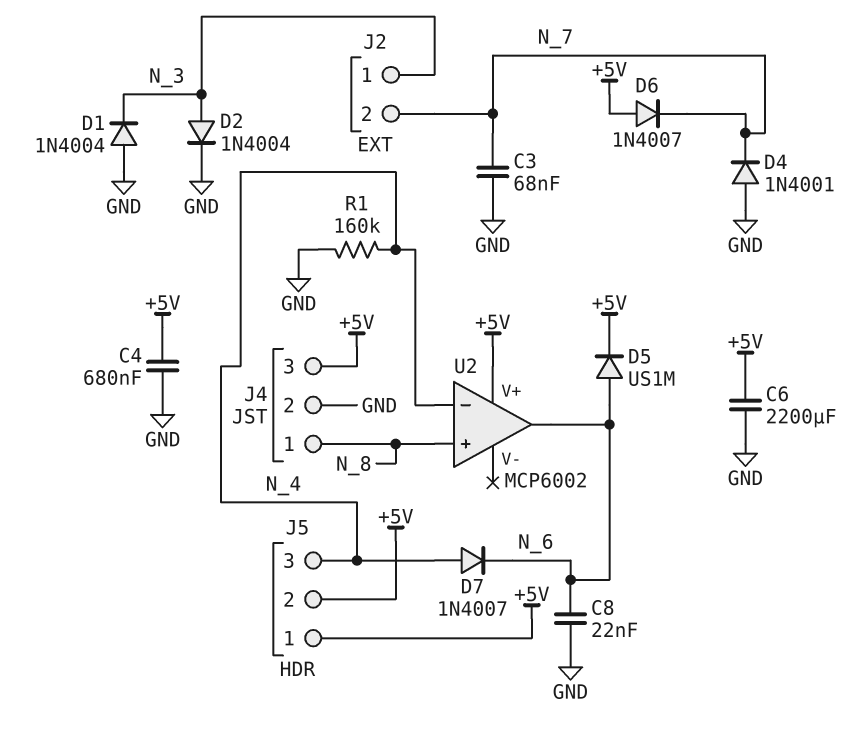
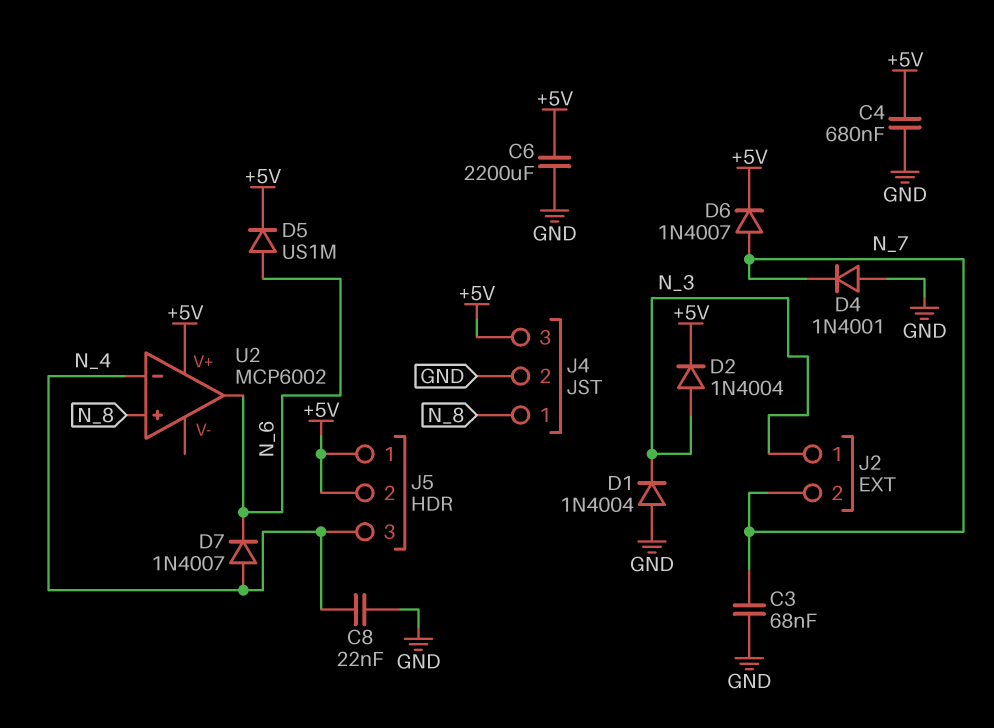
C8: 22nF (GND, N_6) -> 22nF (GND, N_4)
D2: diode 1N4004 (A N_3, K GND) -> diode 1N4004 (A N_3, K +5V)
D6: diode 1N4007 (A +5V, K N_7) -> diode 1N4007 (A N_7, K +5V)
R1: 160k (GND, N_4) -> none

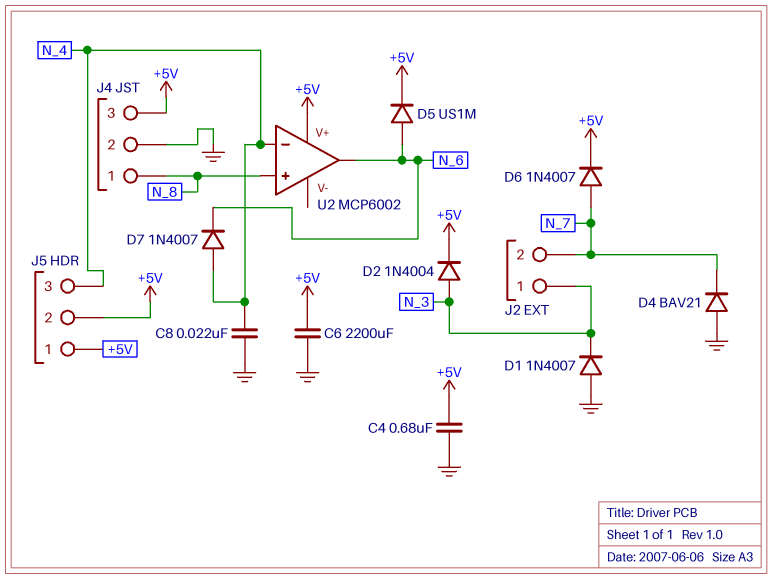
C3: 68nF (GND, N_7) -> none
D1: diode 1N4004 (A GND, K N_3) -> diode 1N4007 (A GND, K N_3)
D4: diode 1N4001 (A GND, K N_7) -> diode BAV21 (A GND, K N_7)

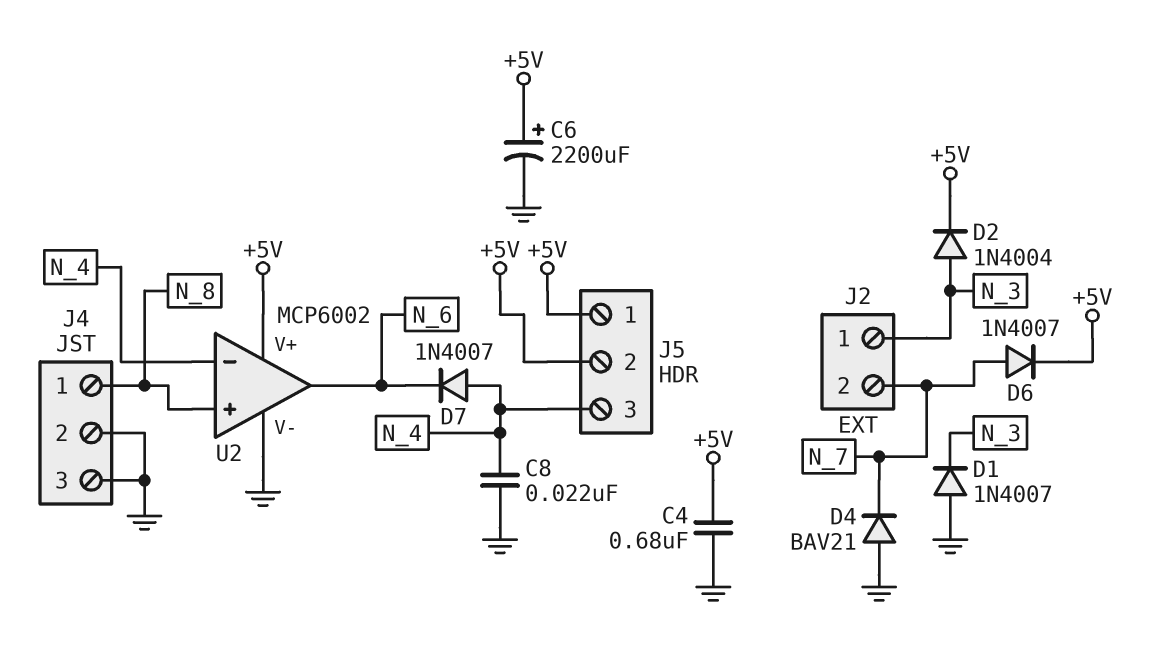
C6: 2200uF (+5V, GND) -> 2200uF (plus +5V, minus GND)
D5: diode US1M (A N_6, K +5V) -> none
J4 pin 3: +5V -> GND
U2 pin V-: none -> GND

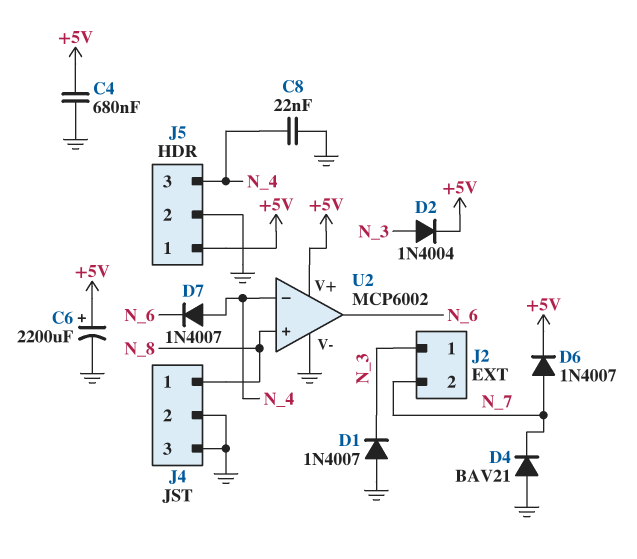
J5 pin 2: +5V -> GND

